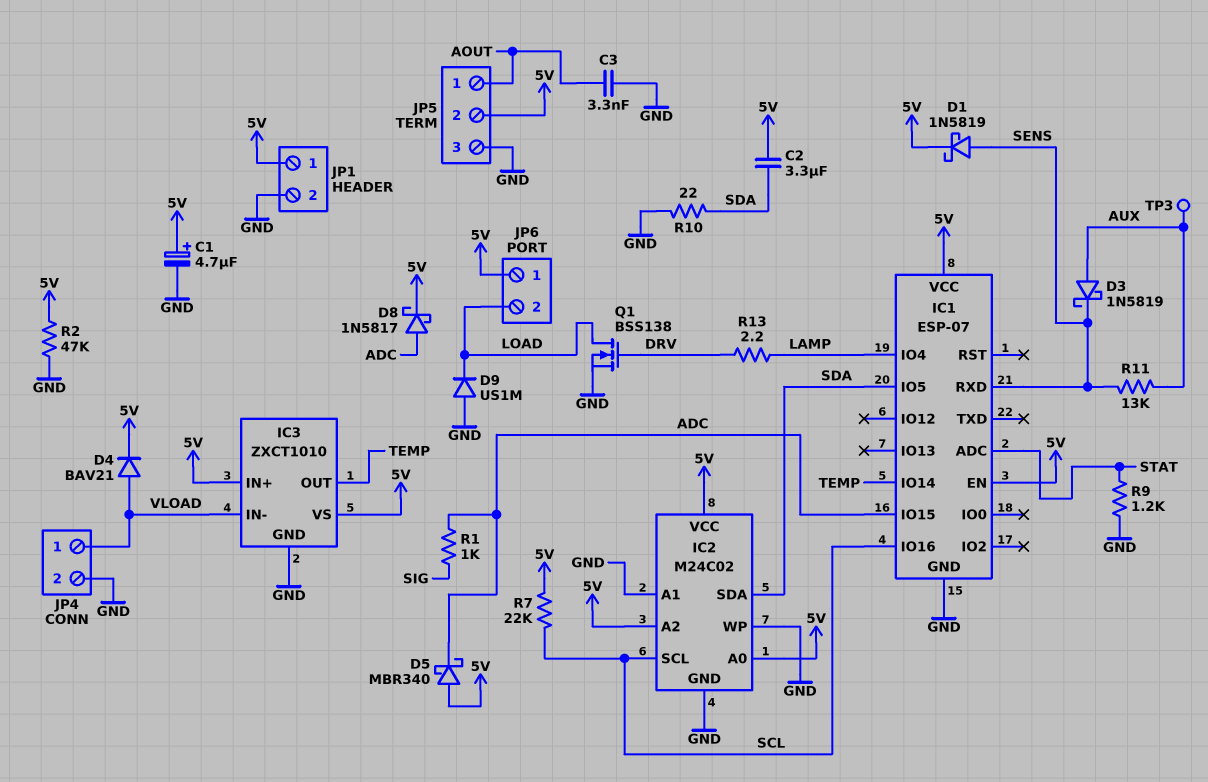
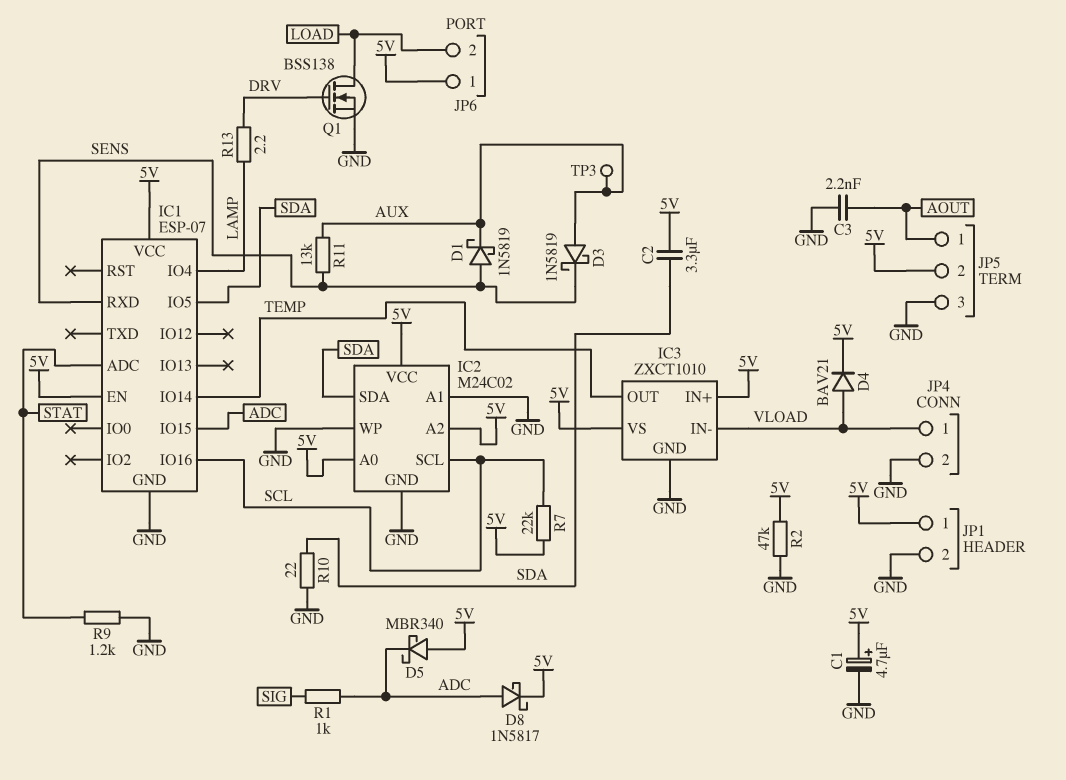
C3: 3.3nF (AOUT, GND) -> 2.2nF (AOUT, GND)
D1: schottky 1N5819 (A SENS, K 5V) -> schottky 1N5819 (A SENS, K AUX)
D9: diode US1M (A GND, K LOAD) -> none

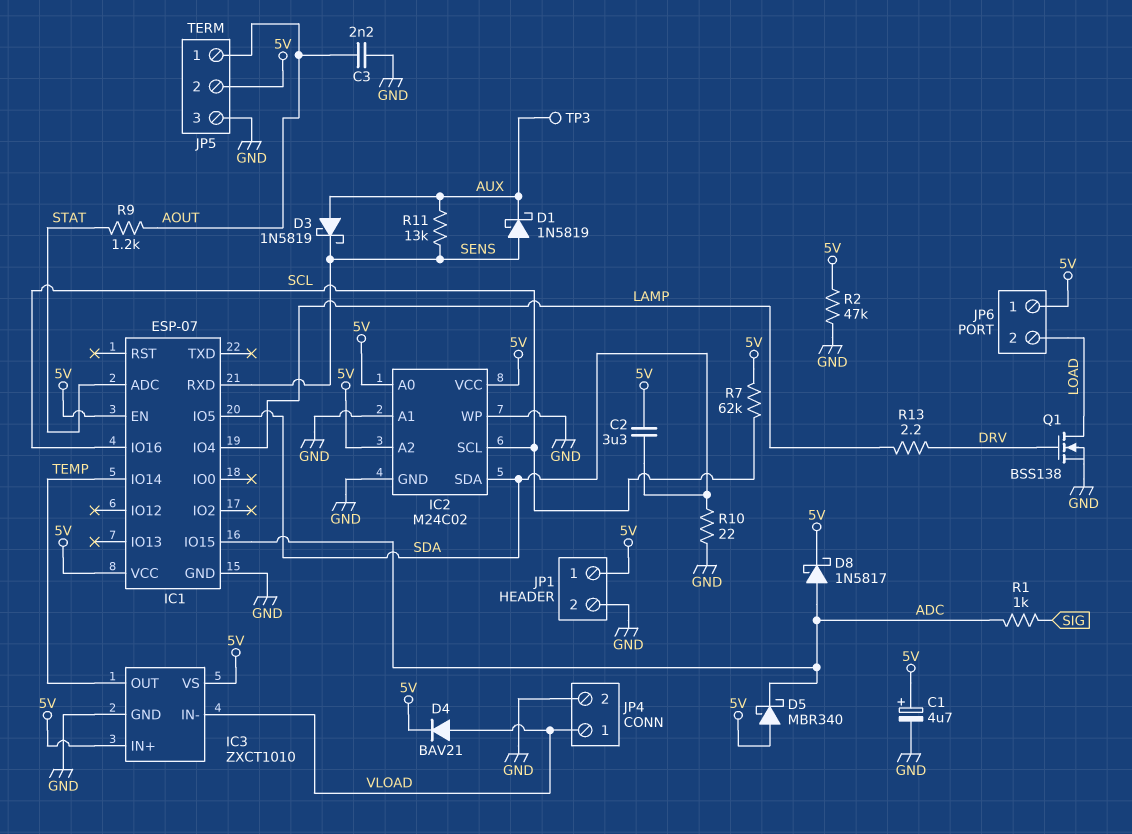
R7: 22k (5V, SCL) -> 62k (5V, SCL)
R9: 1.2k (GND, STAT) -> 1.2k (AOUT, STAT)

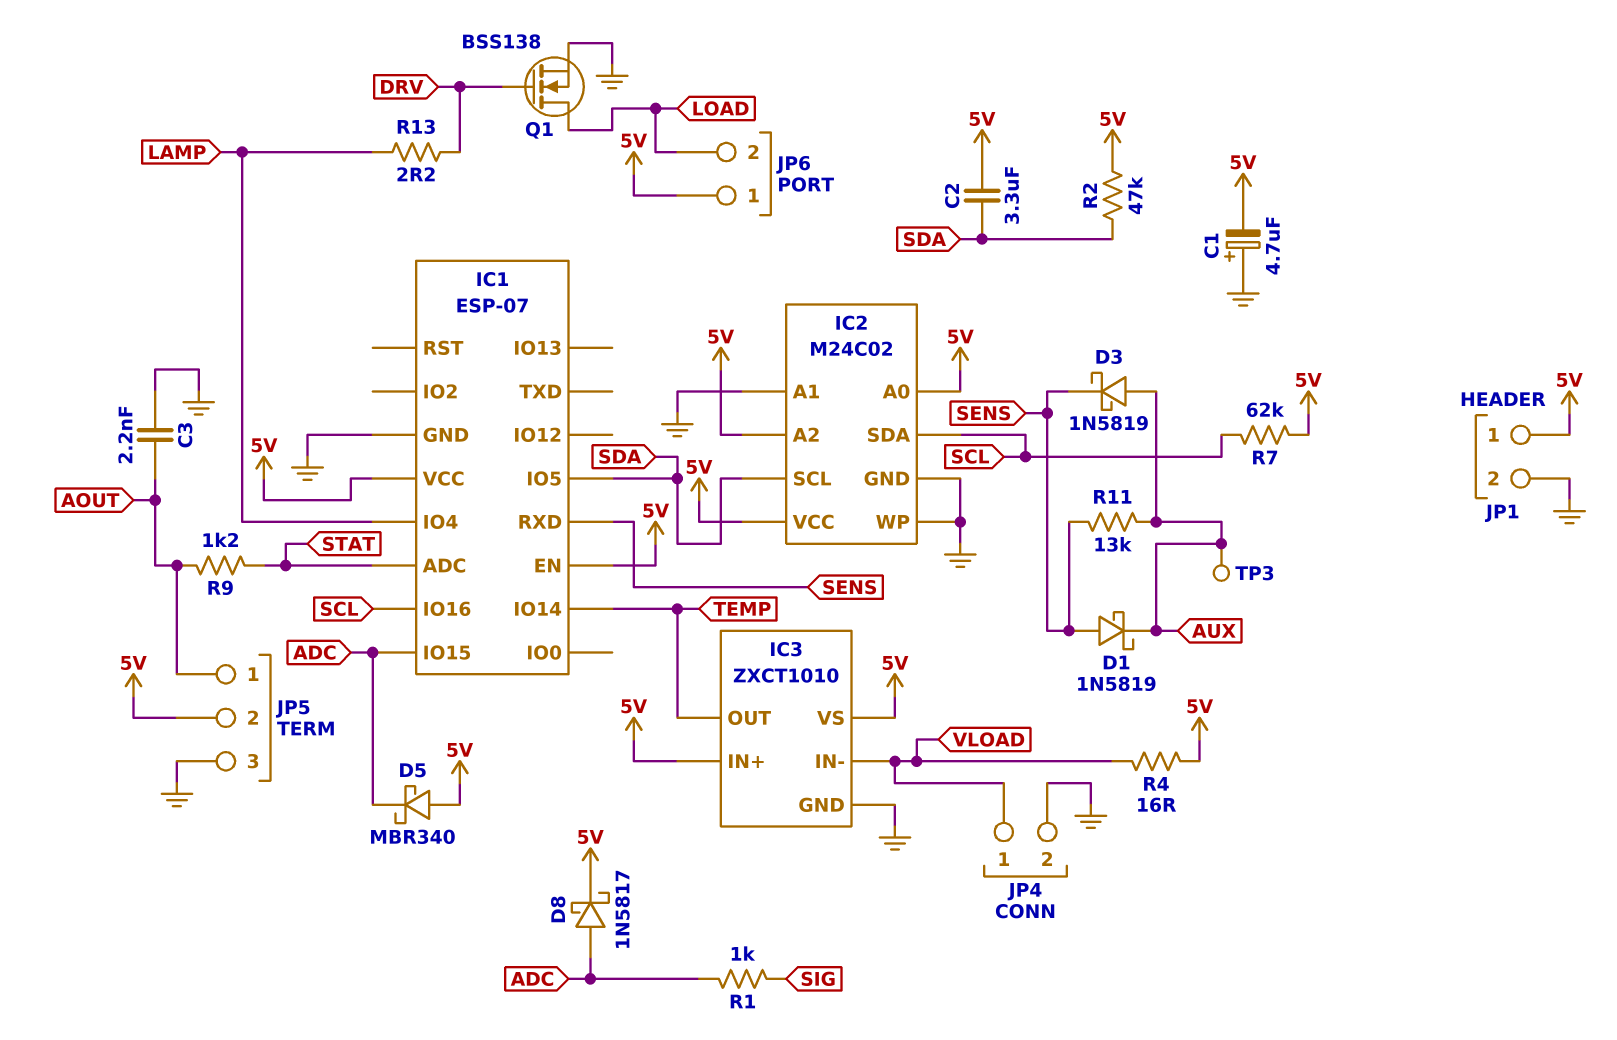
C1: 4.7uF (plus 5V, minus GND) -> 4.7uF (plus GND, minus 5V)
D4: diode BAV21 (A VLOAD, K 5V) -> none
IC2 pin SCL: SCL -> SDA
IC2 pin SDA: SDA -> SCL
R2: 47k (5V, GND) -> 47k (5V, SDA)
R4: none -> 16 (5V, VLOAD)
R10: 22 (GND, SDA) -> none

